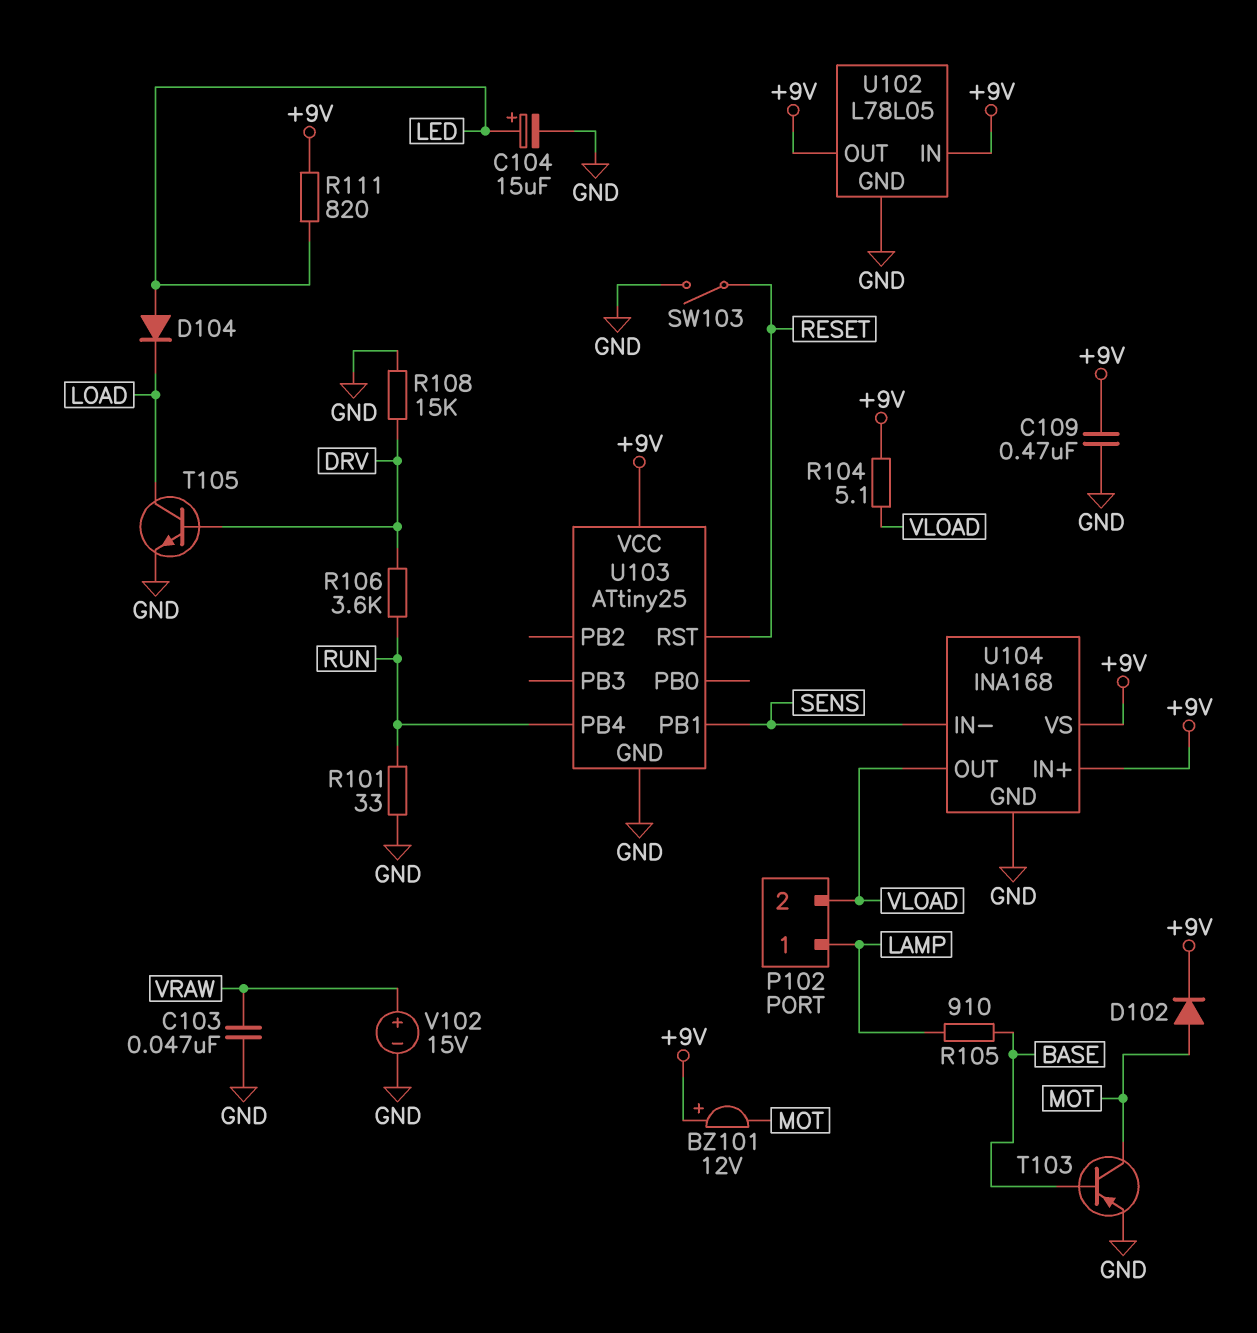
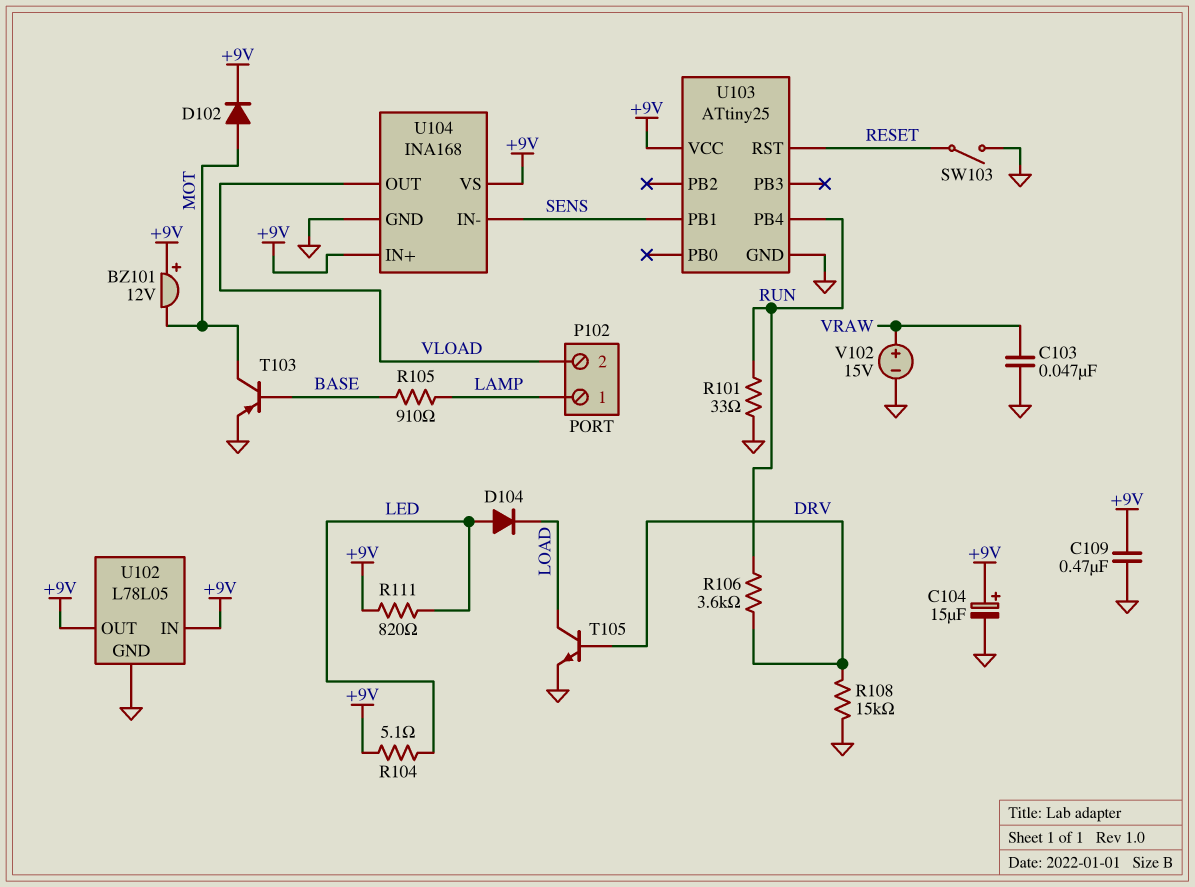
C104: 15uF (plus LED, minus GND) -> 15uF (plus +9V, minus GND)
R104: 5.1 (+9V, VLOAD) -> 5.1 (+9V, LED)

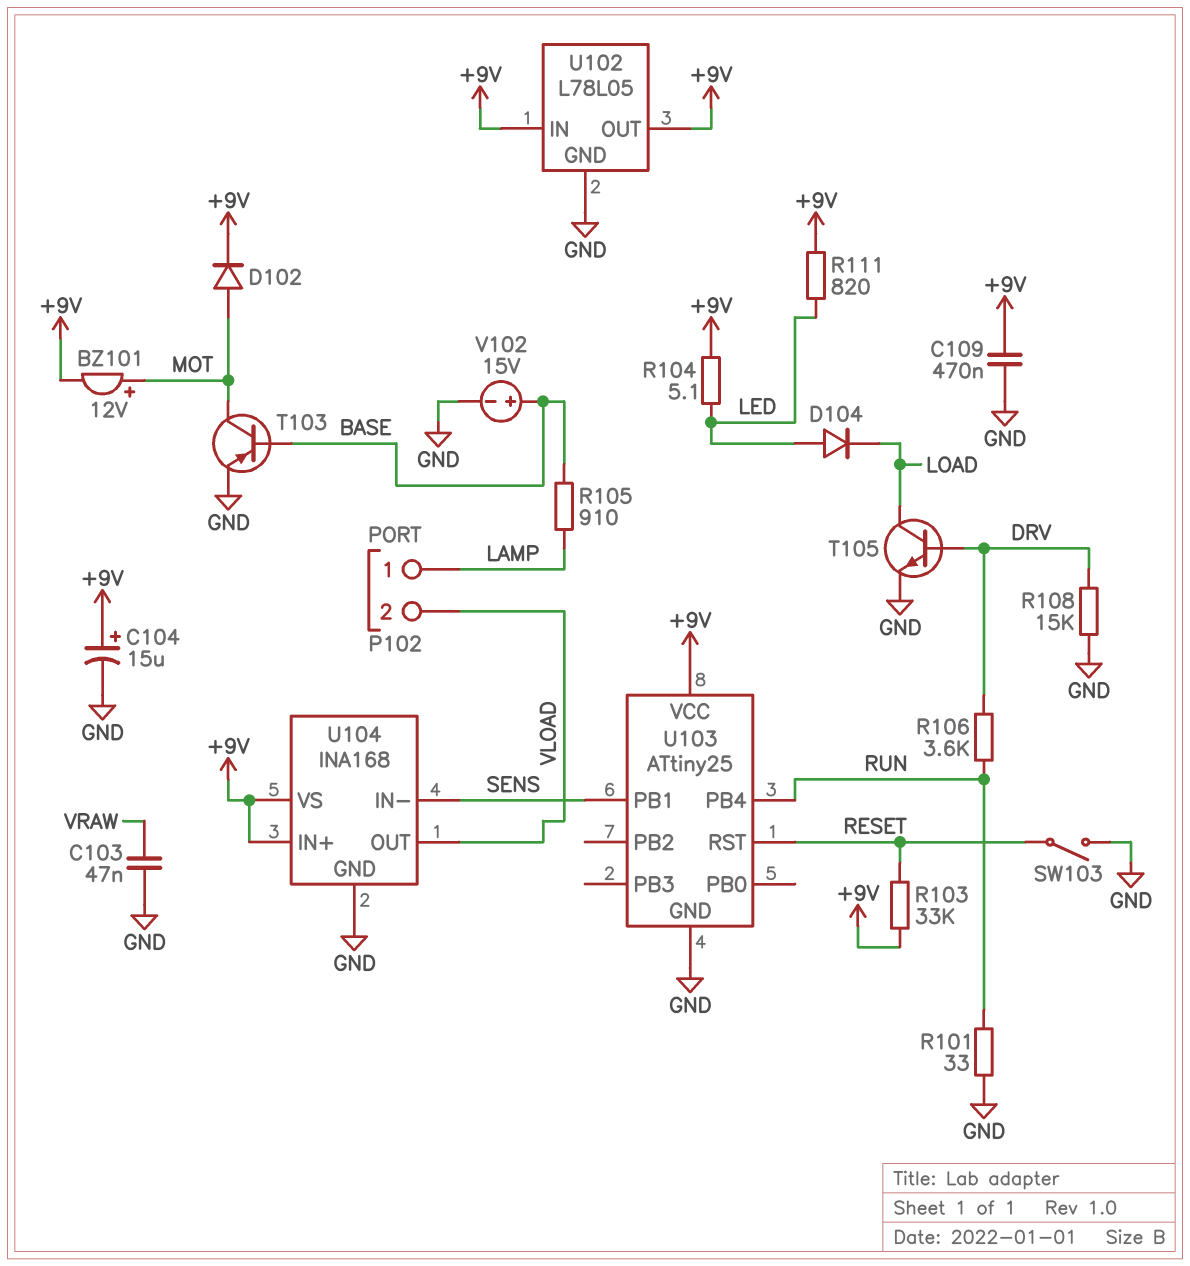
BZ101: buzzer 12V (plus +9V, minus MOT) -> buzzer 12V (plus MOT, minus +9V)
R103: none -> 33k (+9V, RESET)
V102: 15V (plus VRAW, minus GND) -> 15V (plus BASE, minus GND)

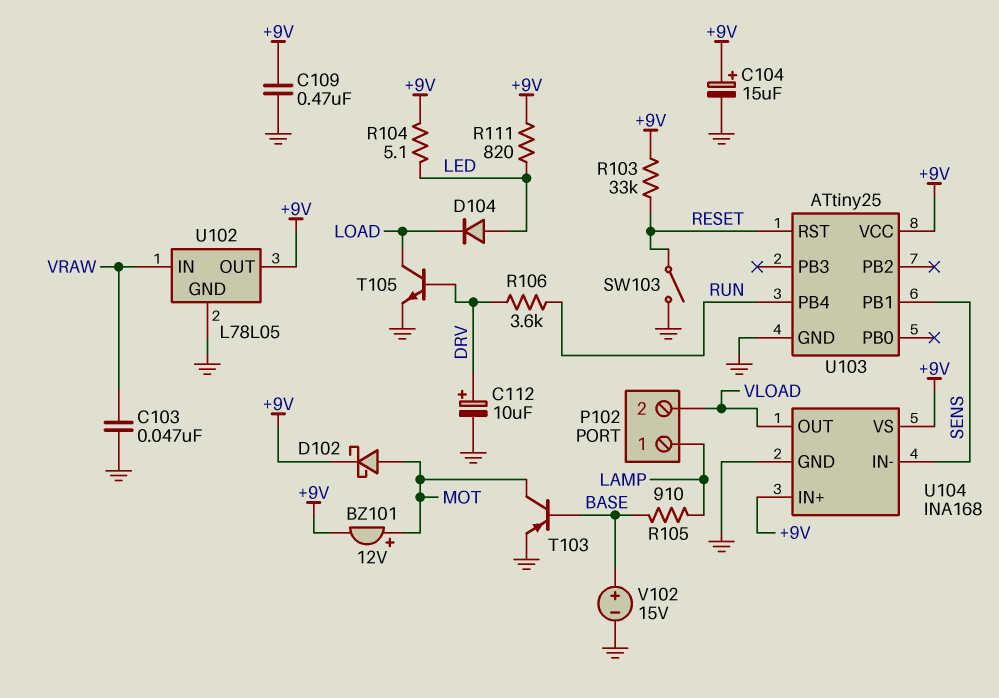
C112: none -> 10uF (plus DRV, minus GND)
D102: diode (A MOT, K +9V) -> schottky (A MOT, K +9V)
R101: 33 (GND, RUN) -> none
R108: 15k (DRV, GND) -> none
U102 pin IN: +9V -> VRAW

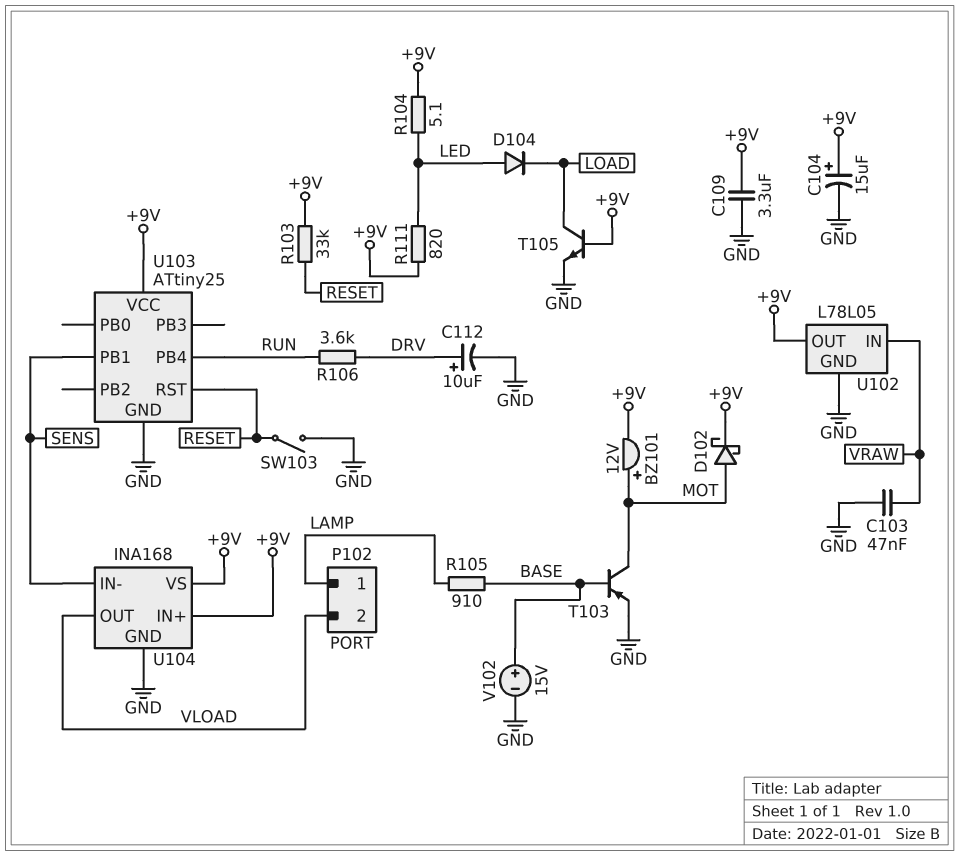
C109: 470nF (+9V, GND) -> 3.3uF (+9V, GND)
T105: NPN (B DRV, C LOAD, E GND) -> NPN (B +9V, C LOAD, E GND)

